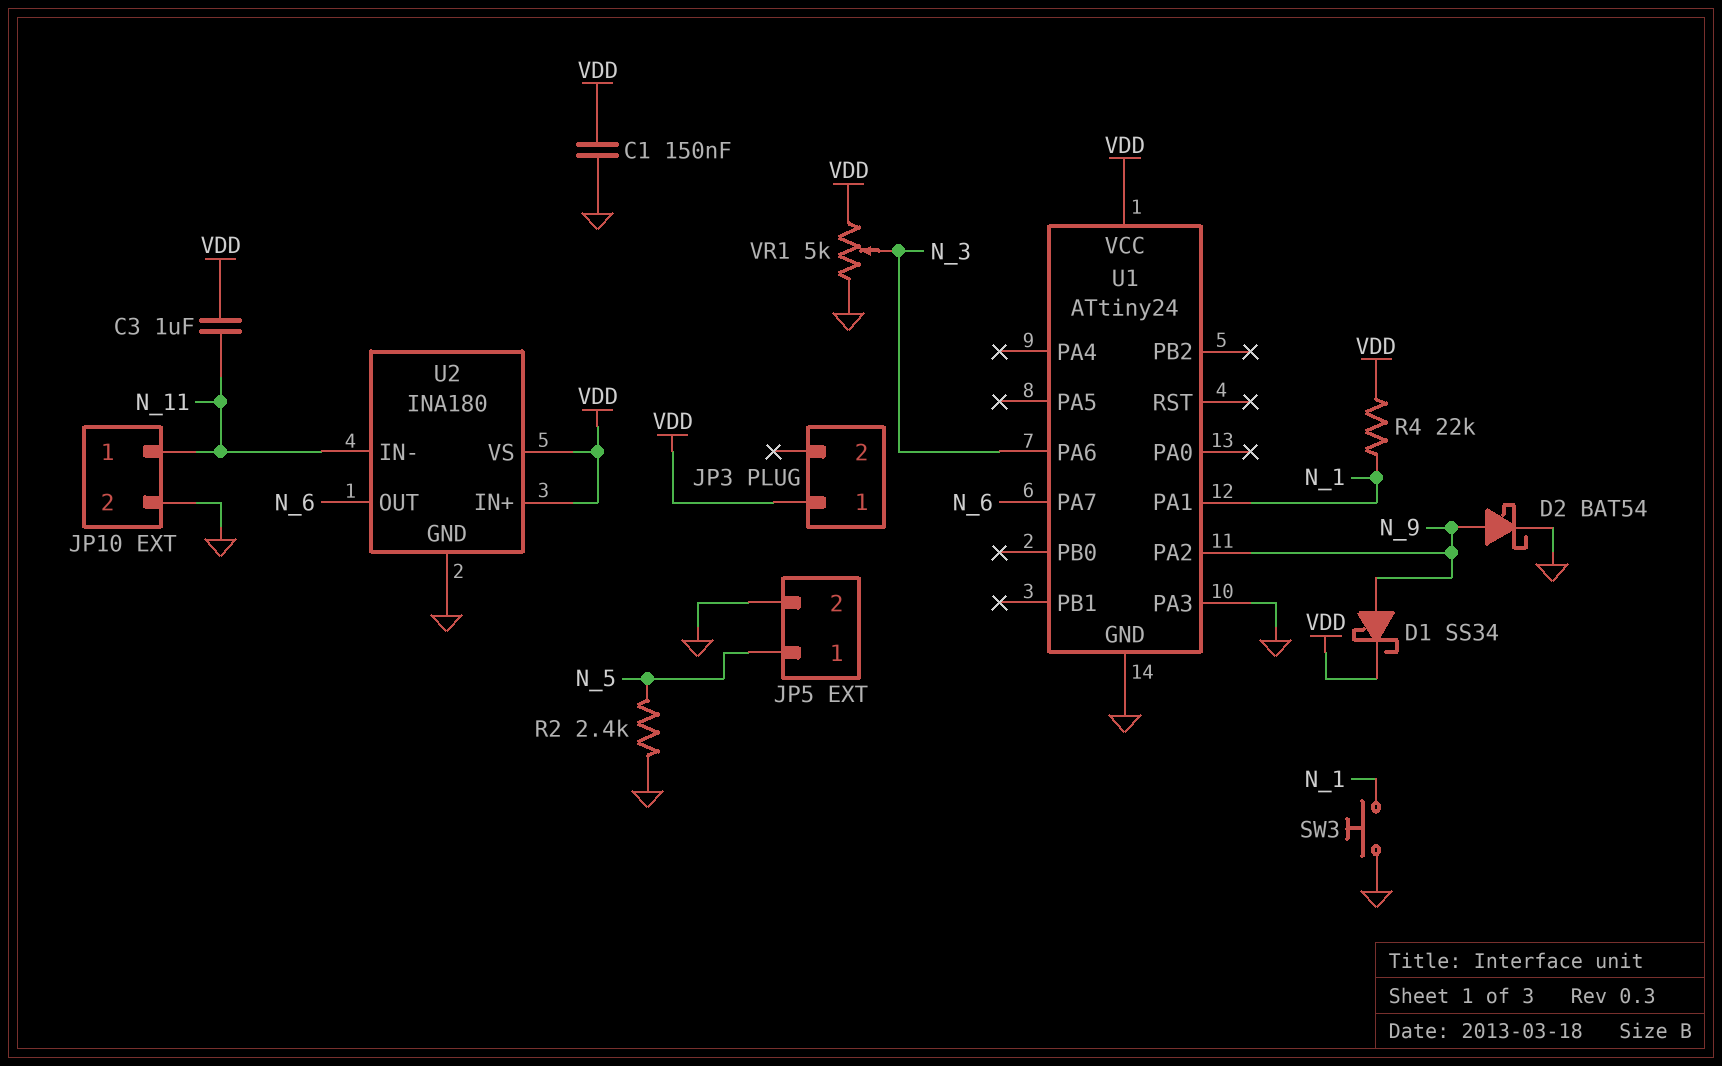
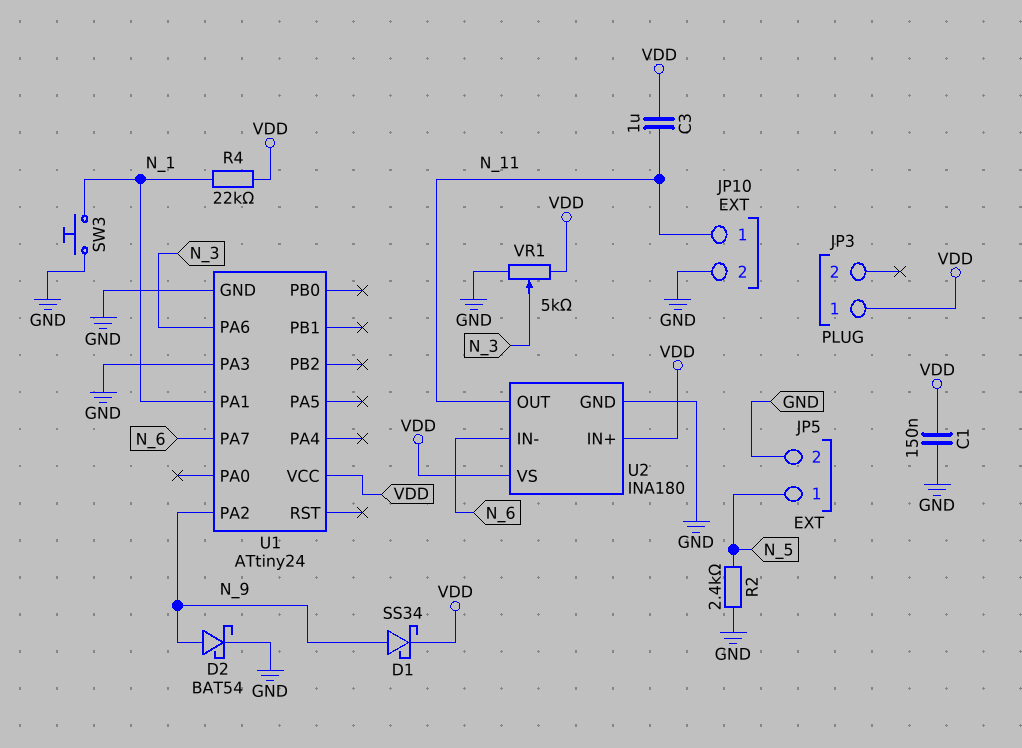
U2 pin IN-: N_11 -> N_6
U2 pin OUT: N_6 -> N_11

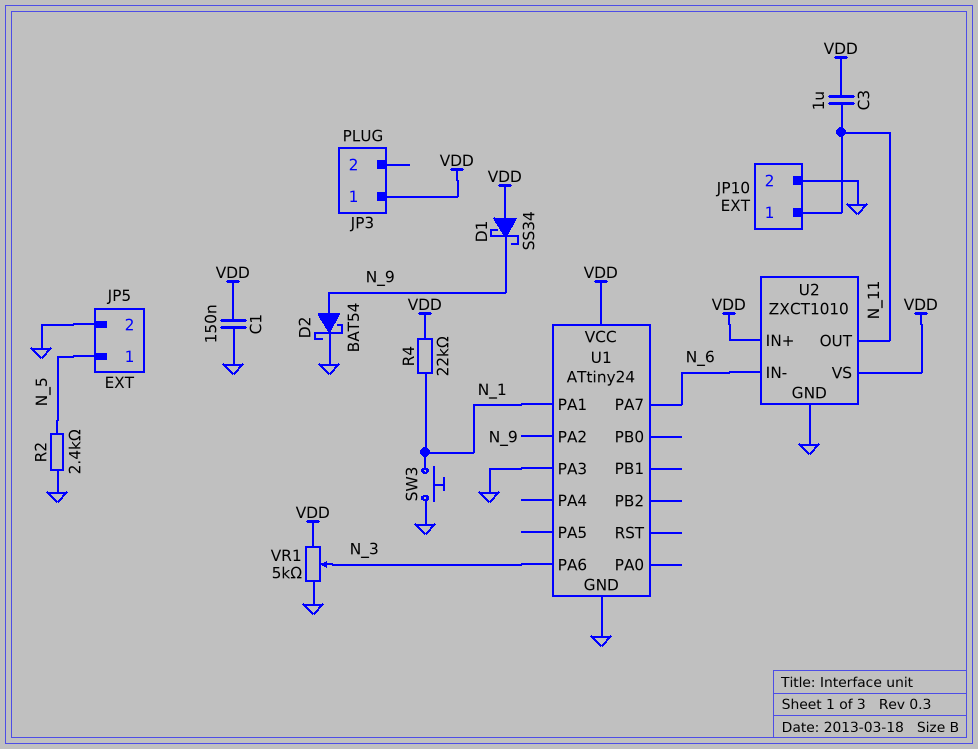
D1: schottky SS34 (A N_9, K VDD) -> schottky SS34 (A VDD, K N_9)
U2: INA180 -> ZXCT1010

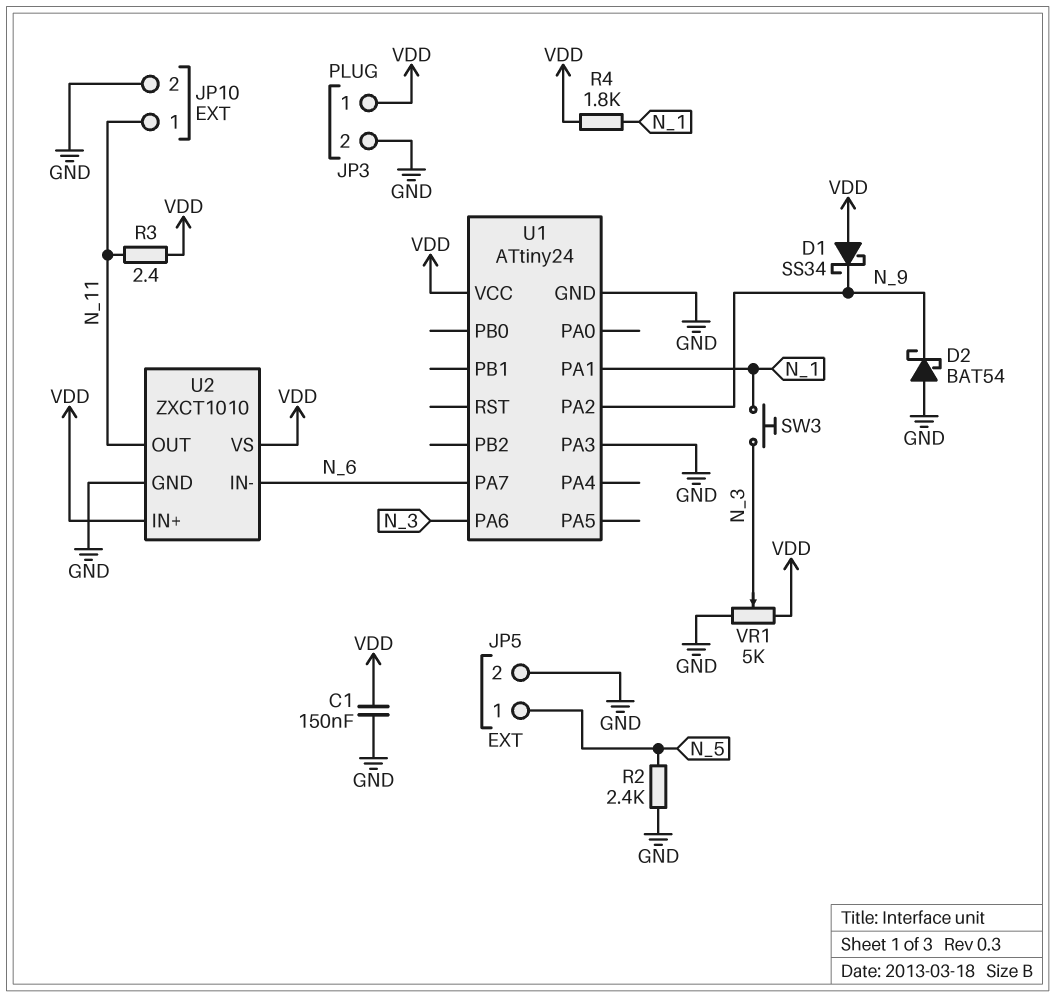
C3: 1uF (N_11, VDD) -> none
D2: schottky BAT54 (A N_9, K GND) -> schottky BAT54 (A GND, K N_9)
JP3 pin 2: none -> GND
R3: none -> 2.4 (N_11, VDD)
R4: 22k (N_1, VDD) -> 1.8k (N_1, VDD)
SW3: button (GND, N_1) -> button (N_1, N_3)

